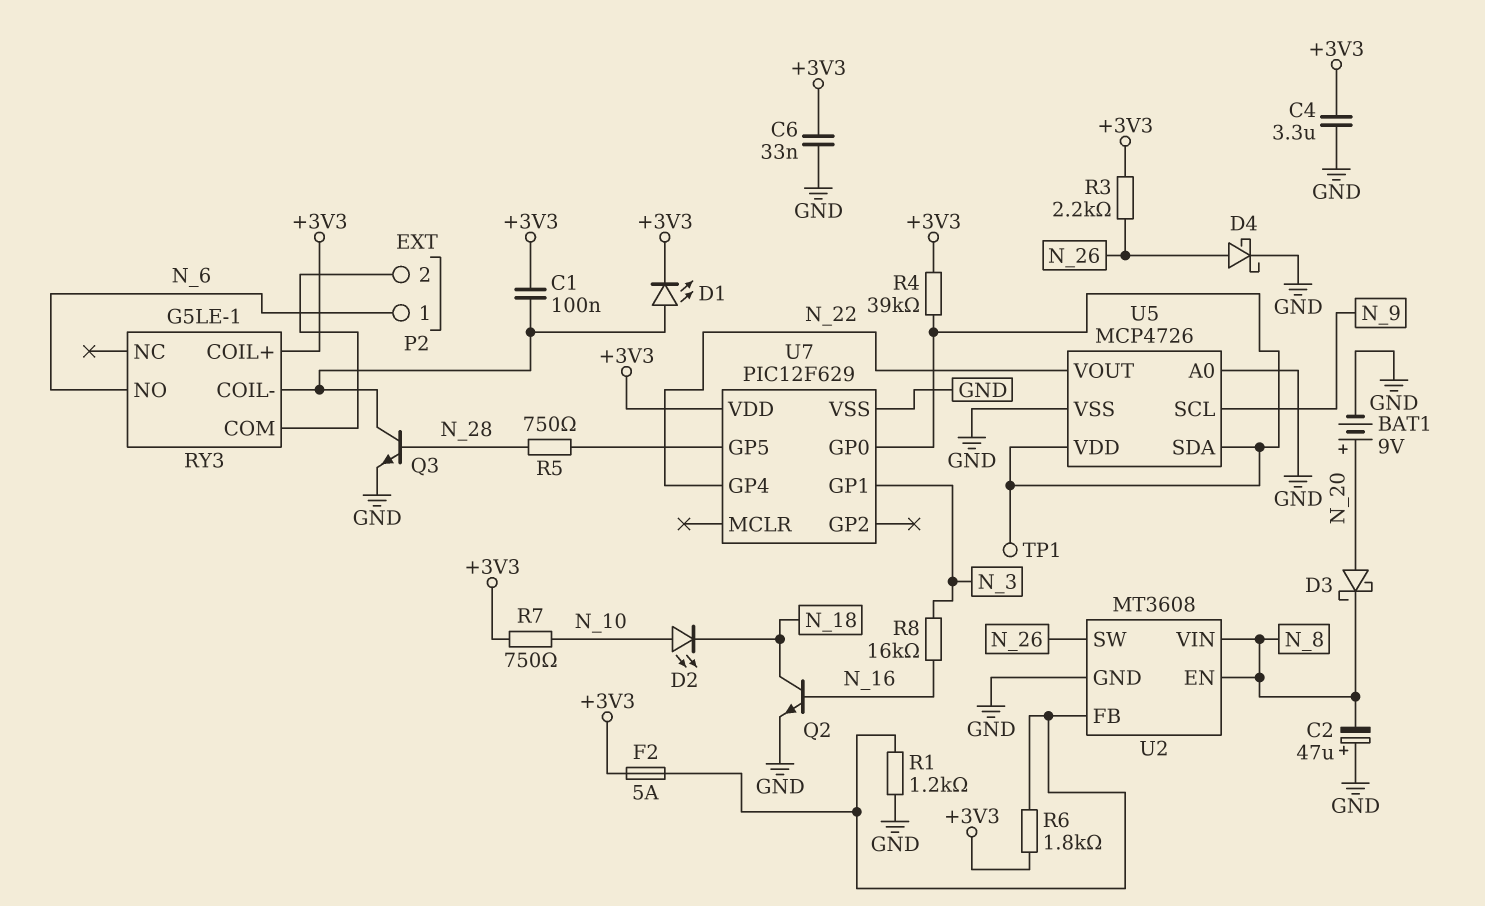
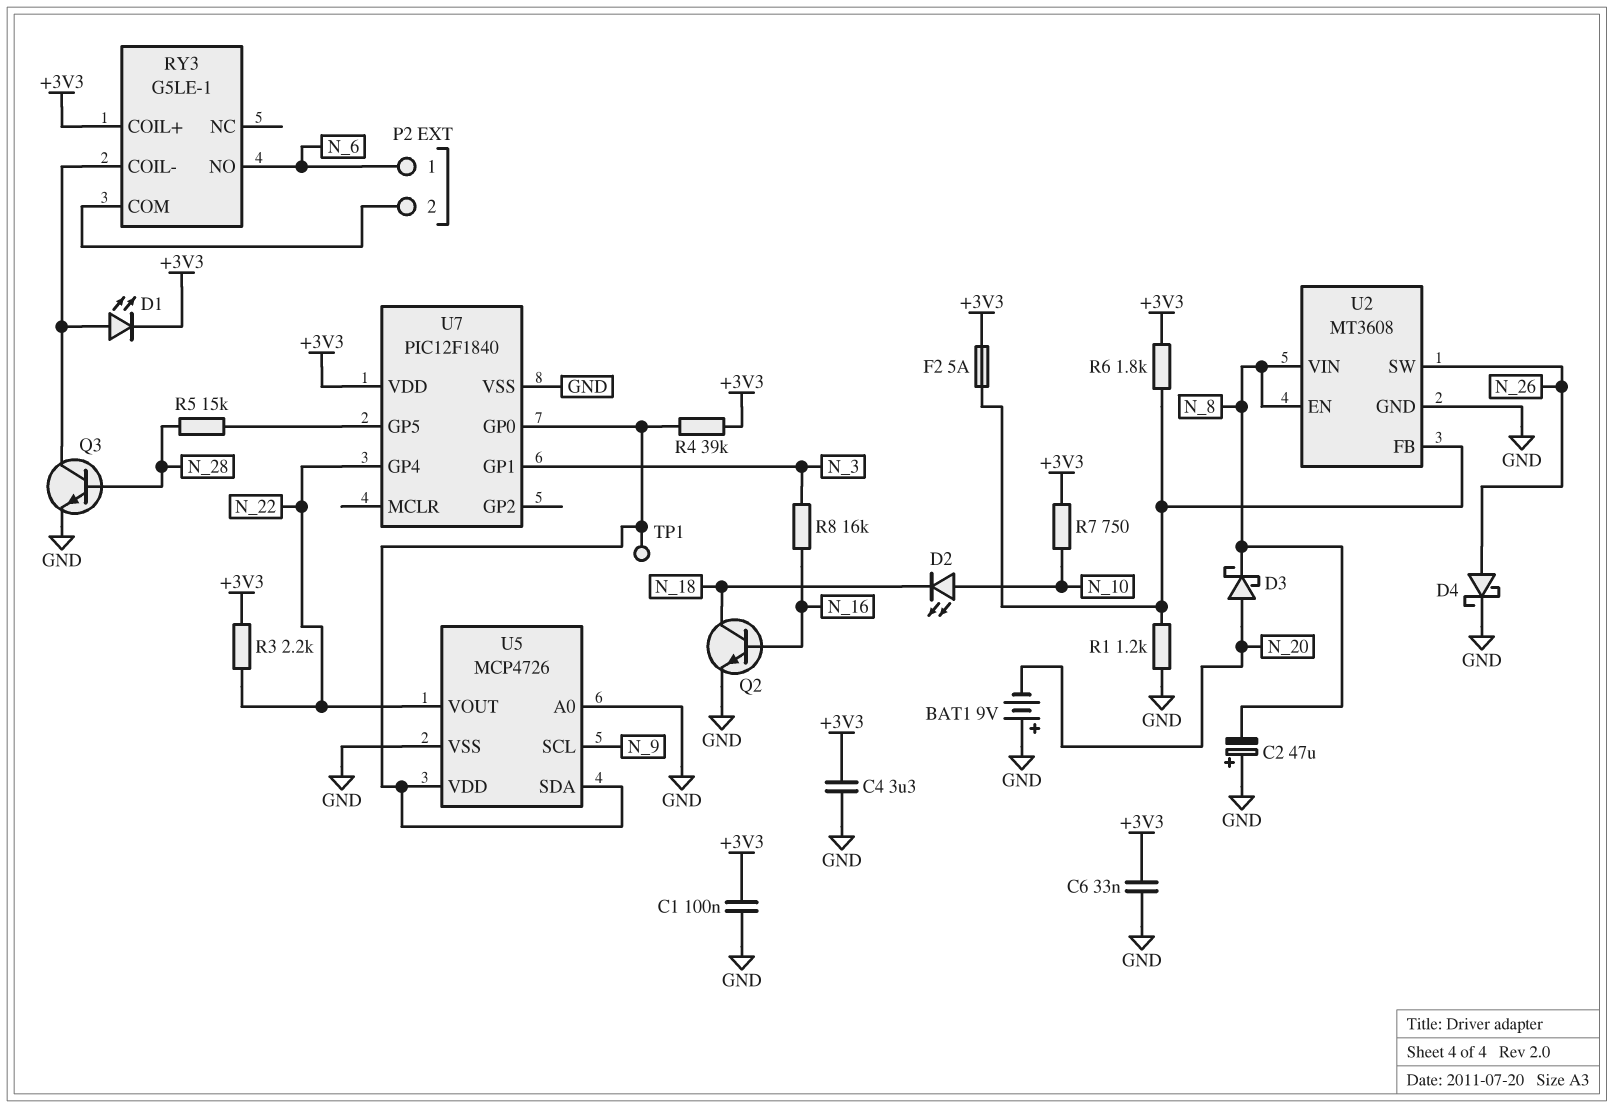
BAT1: 9V (plus N_20, minus GND) -> 9V (plus GND, minus N_20)
C1: 100nF (+3V3, RY3/COIL-) -> 100nF (+3V3, GND)
R3: 2.2k (+3V3, N_26) -> 2.2k (+3V3, N_22)
R5: 750 (N_28, U7/GP5) -> 15k (N_28, U7/GP5)
U7: PIC12F629 -> PIC12F1840

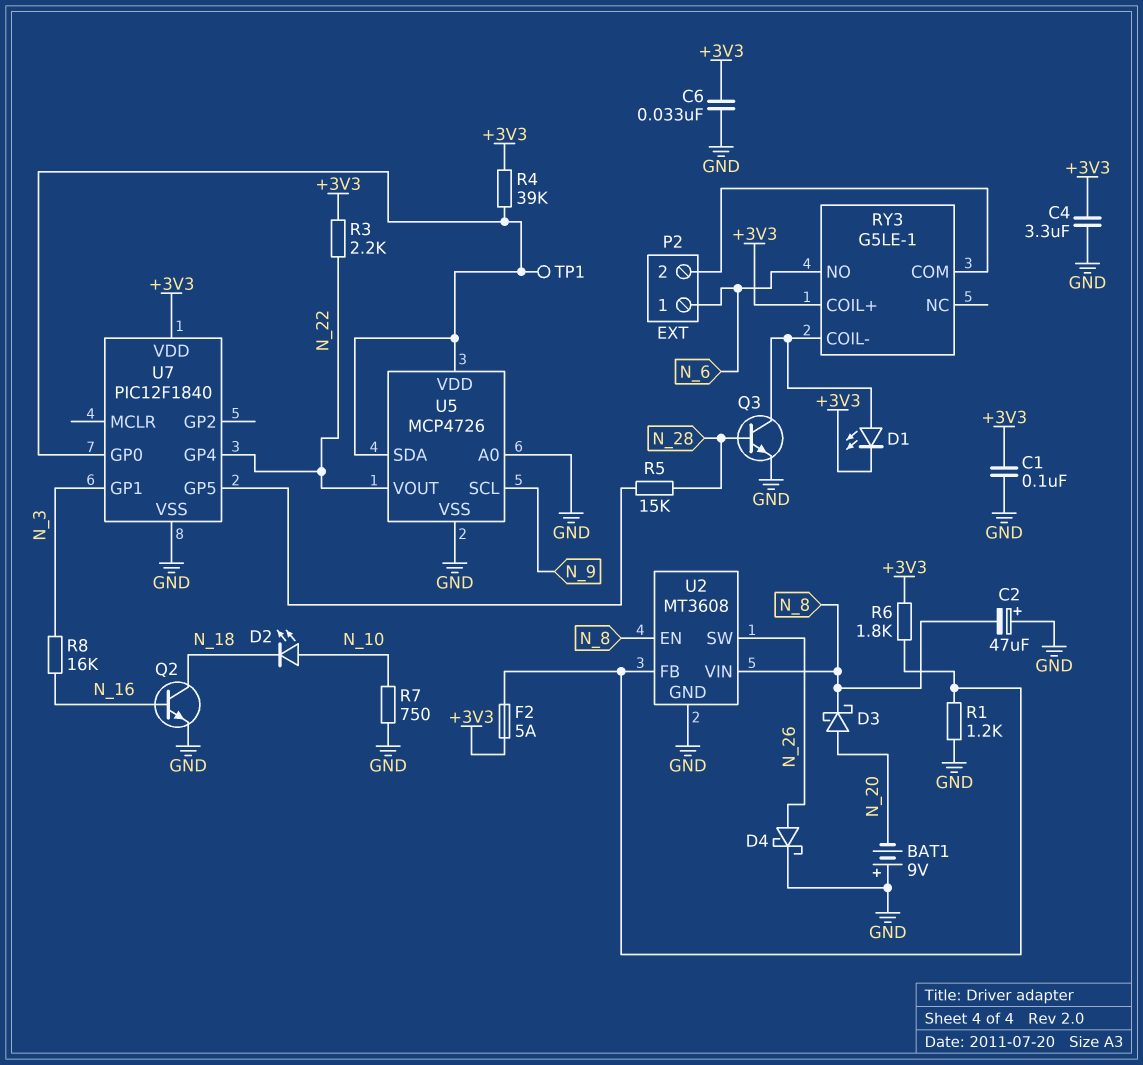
R7: 750 (+3V3, N_10) -> 750 (GND, N_10)

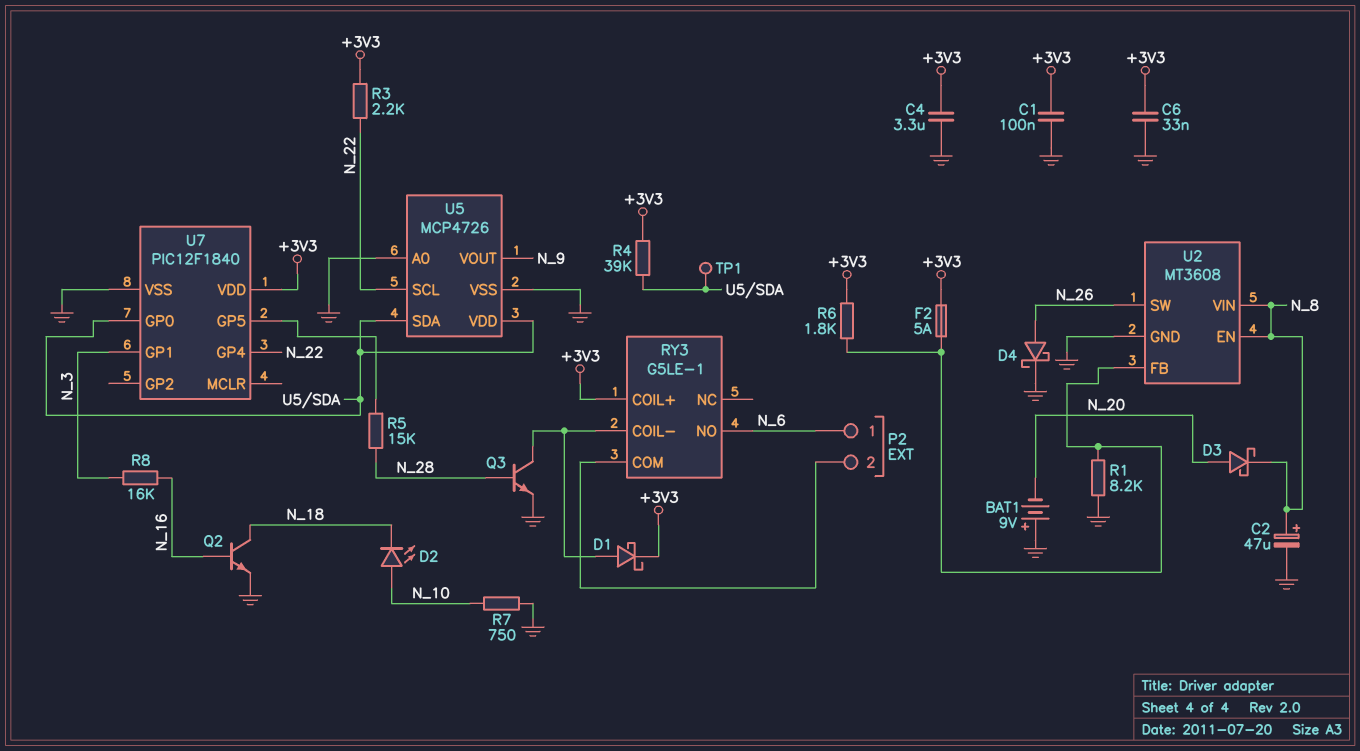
C2: 47uF (plus GND, minus N_8) -> 47uF (plus N_8, minus GND)
D1: LED (A RY3/COIL-, K +3V3) -> schottky (A RY3/COIL-, K +3V3)
R1: 1.2k (GND, U2/FB) -> 8.2k (GND, U2/FB)
U5 pin SCL: N_9 -> N_22
U5 pin VOUT: N_22 -> N_9

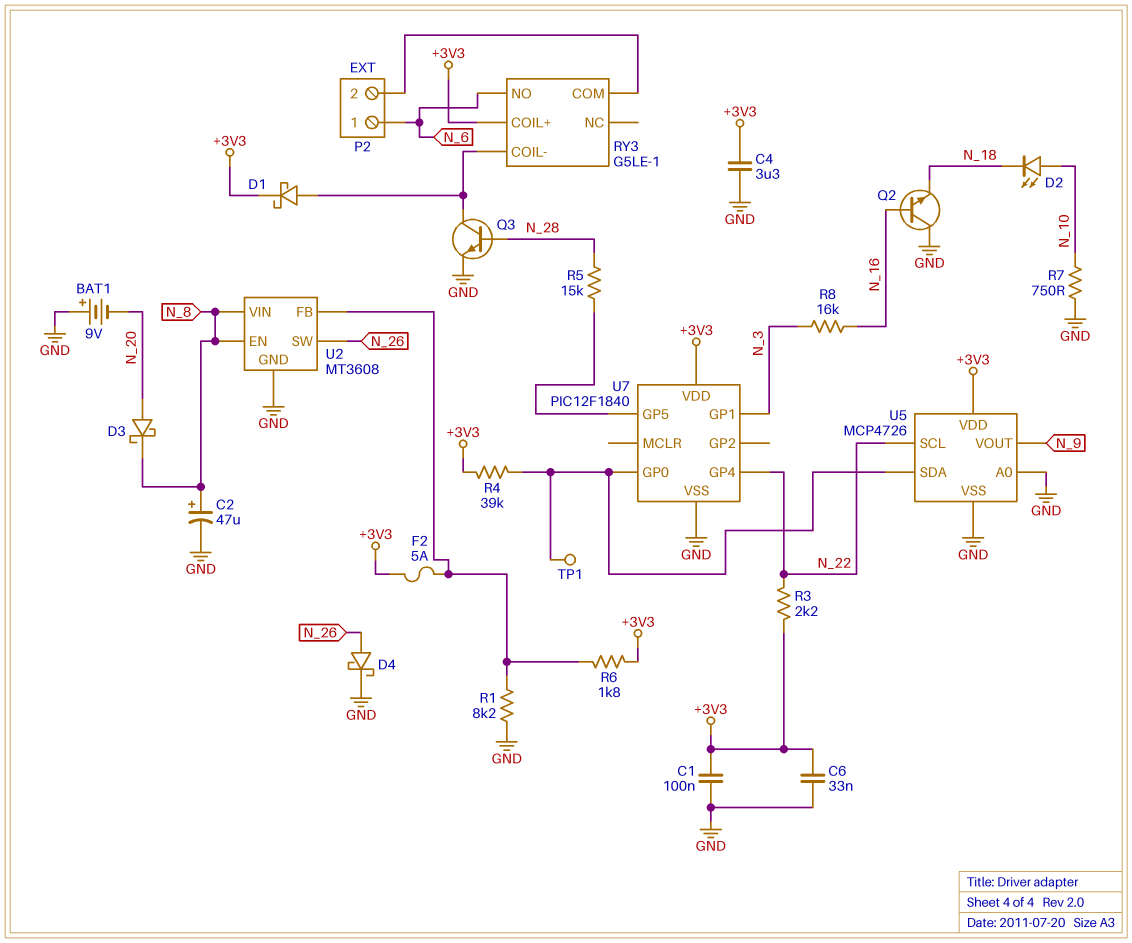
Q2: NPN (B N_16, C N_18, E GND) -> NPN (B N_16, C GND, E N_18)
U5 pin VDD: U5/SDA -> +3V3

